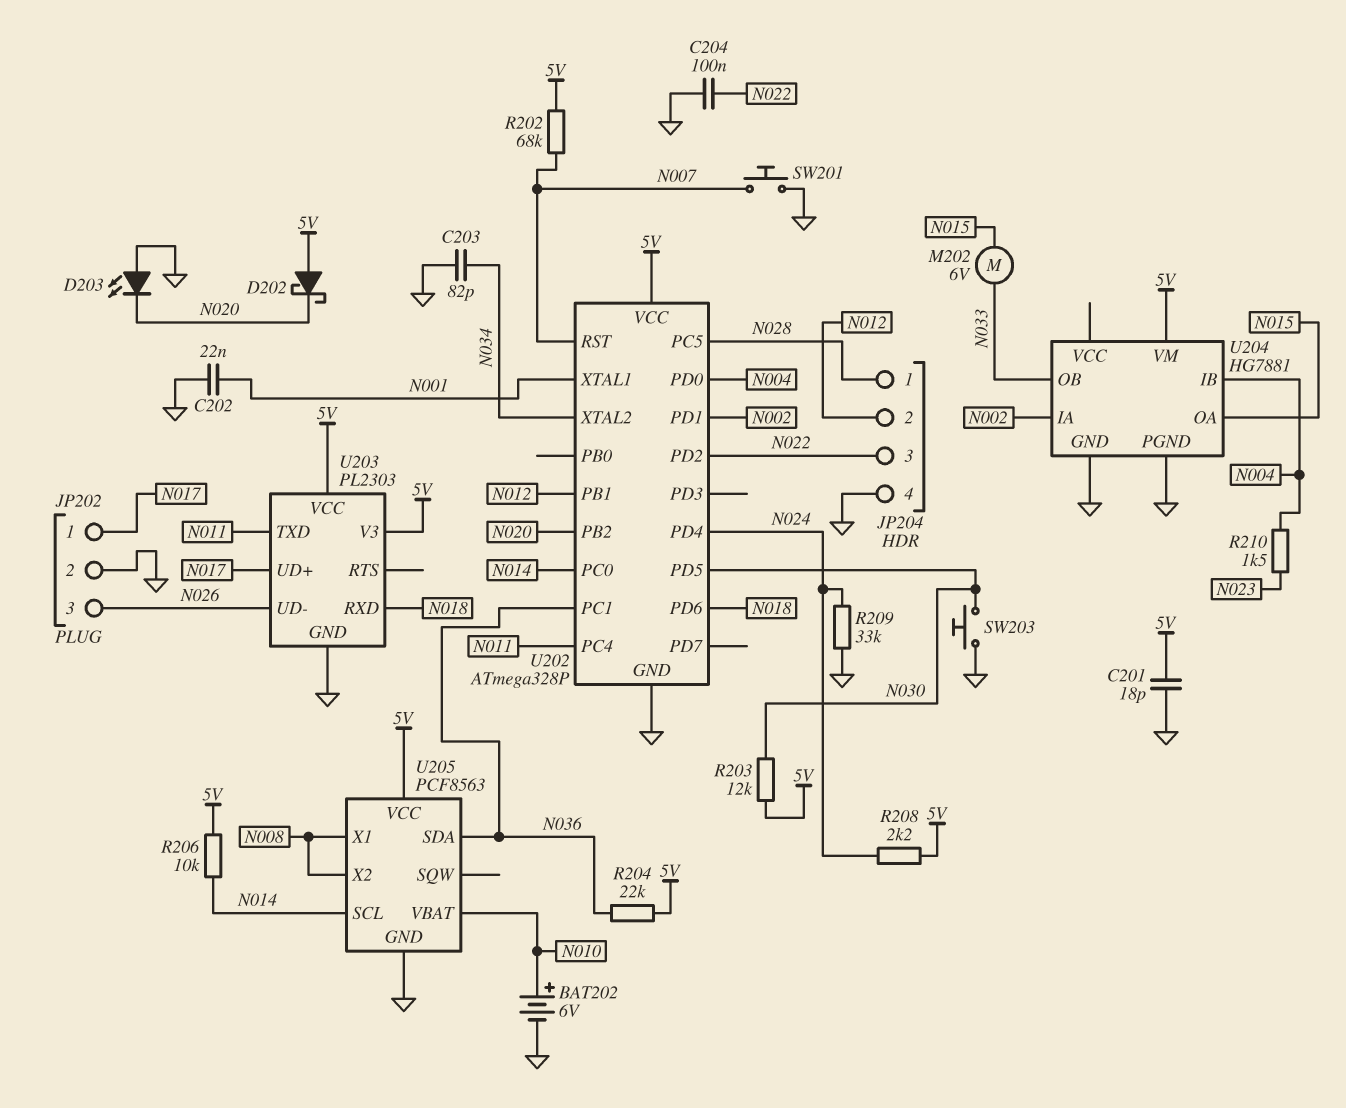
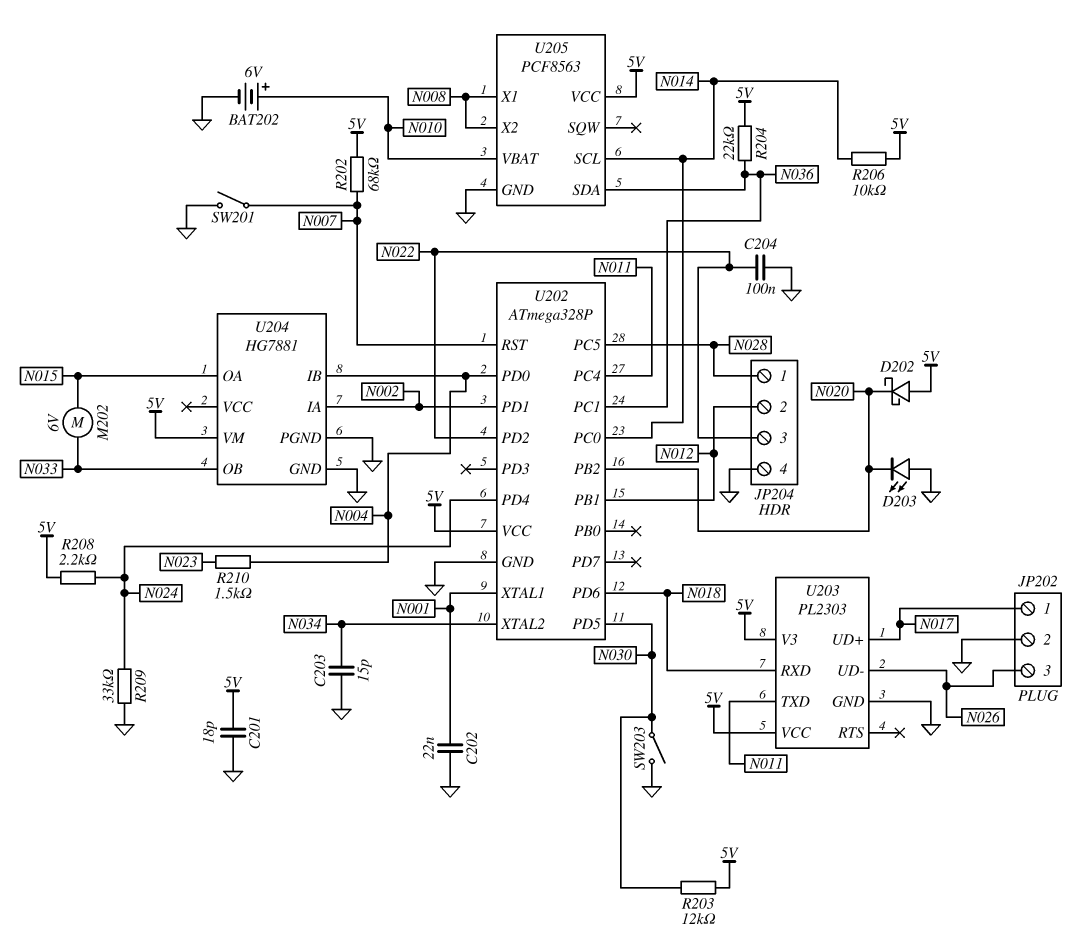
C203: 82pF (GND, N034) -> 15pF (GND, N034)
SW201: button (GND, N007) -> switch (GND, N007)
SW203: button (GND, N030) -> switch (GND, N030)

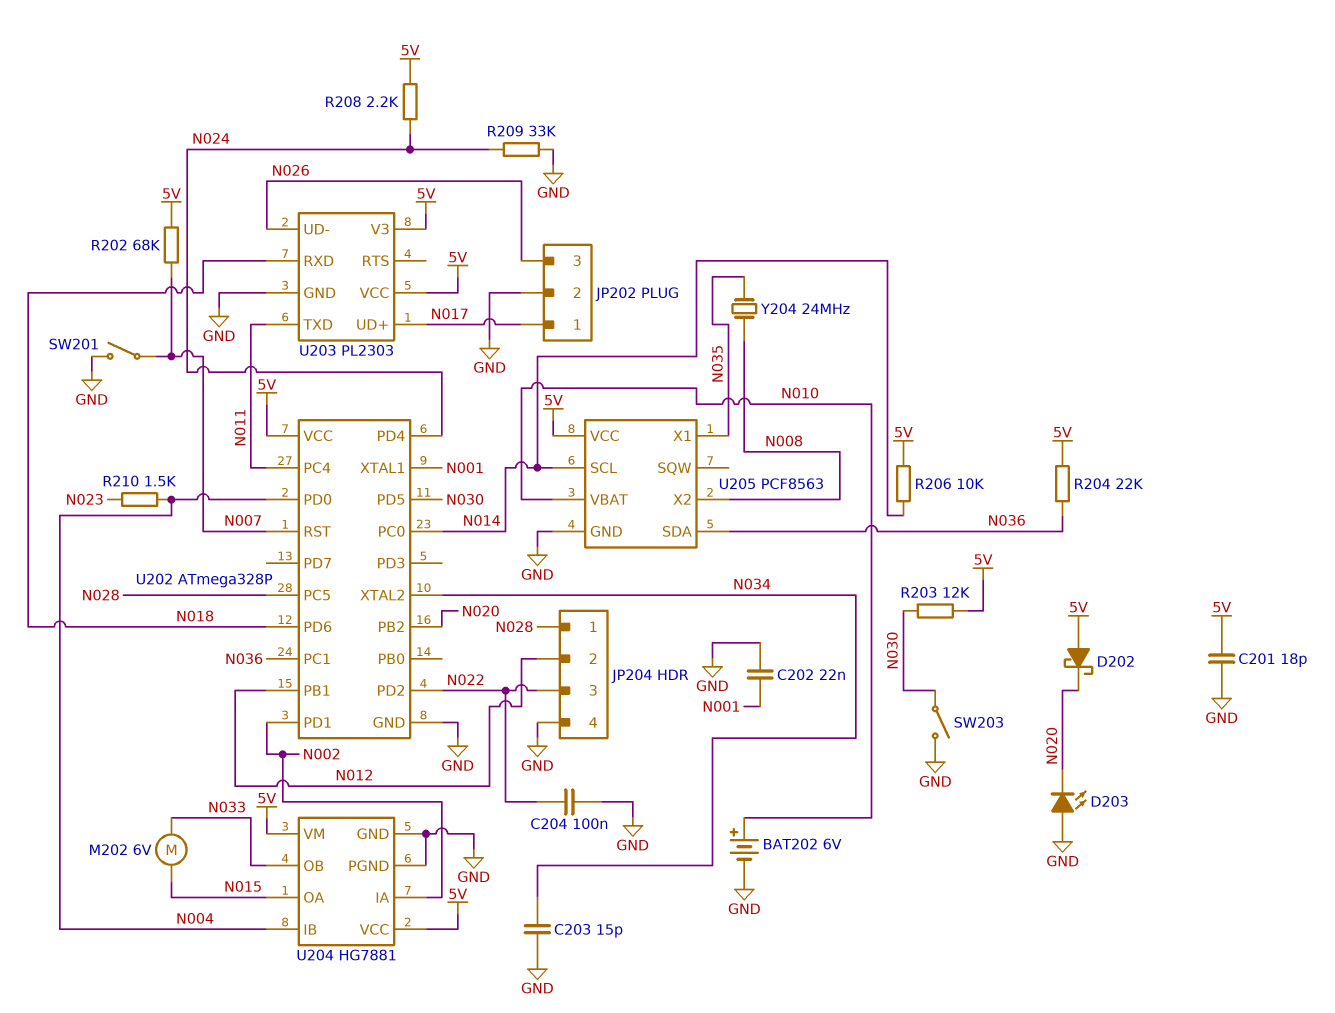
U204 pin VCC: none -> 5V
U205 pin X1: N008 -> N035
Y204: none -> 24MHz (N008, N035)

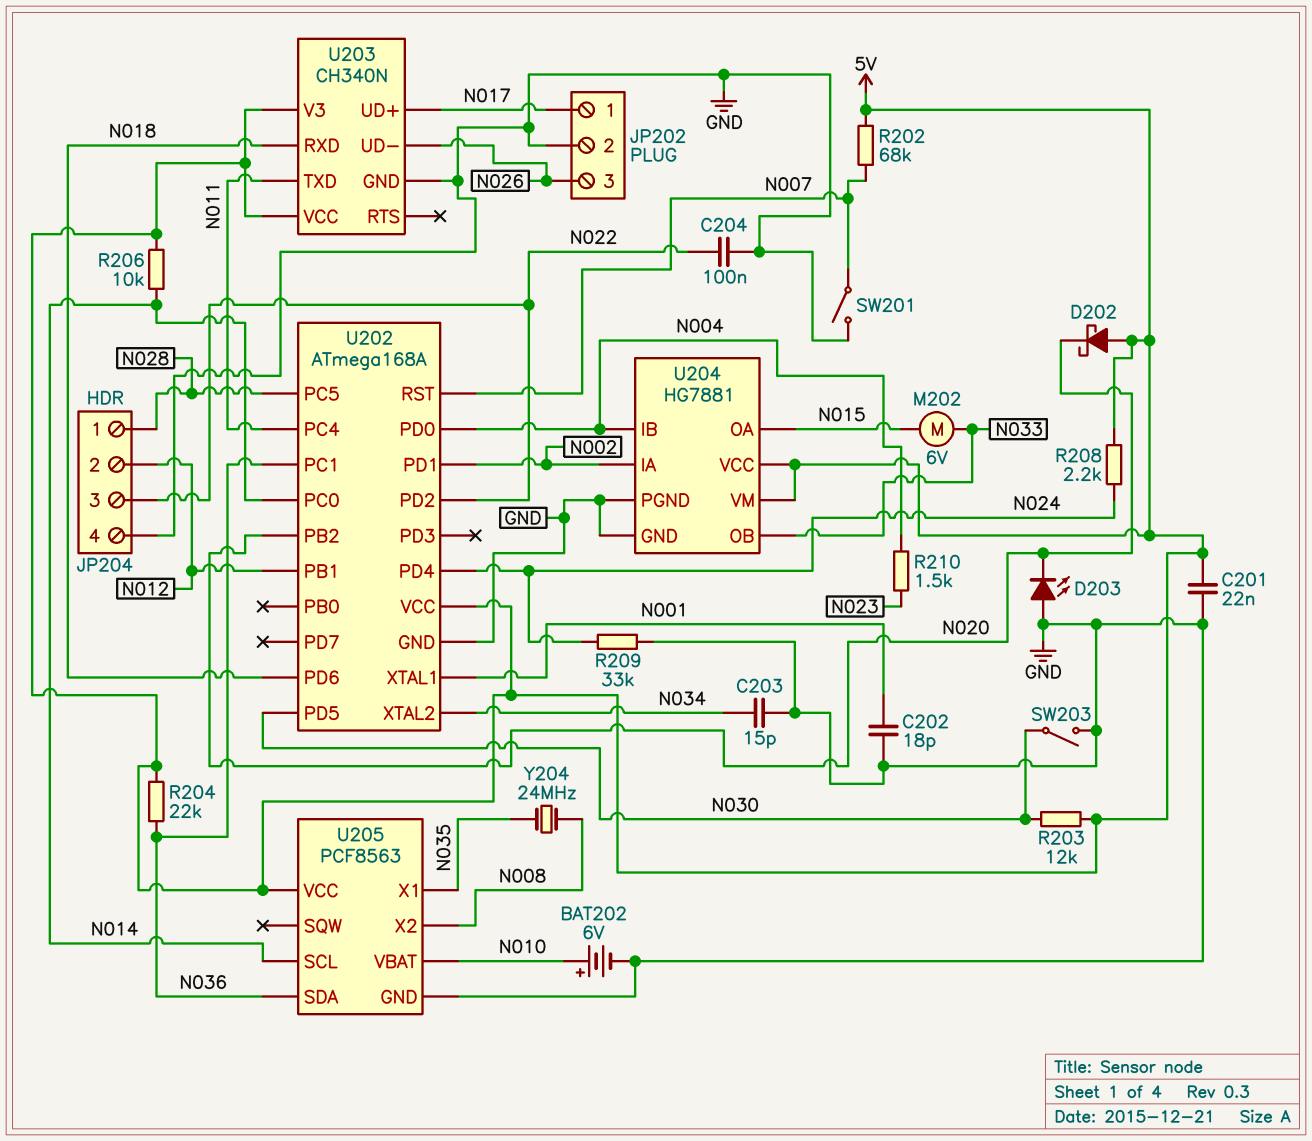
C201: 18pF (5V, GND) -> 22nF (5V, GND)
C202: 22nF (GND, N001) -> 18pF (GND, N001)
U202: ATmega328P -> ATmega168A
U203: PL2303 -> CH340N

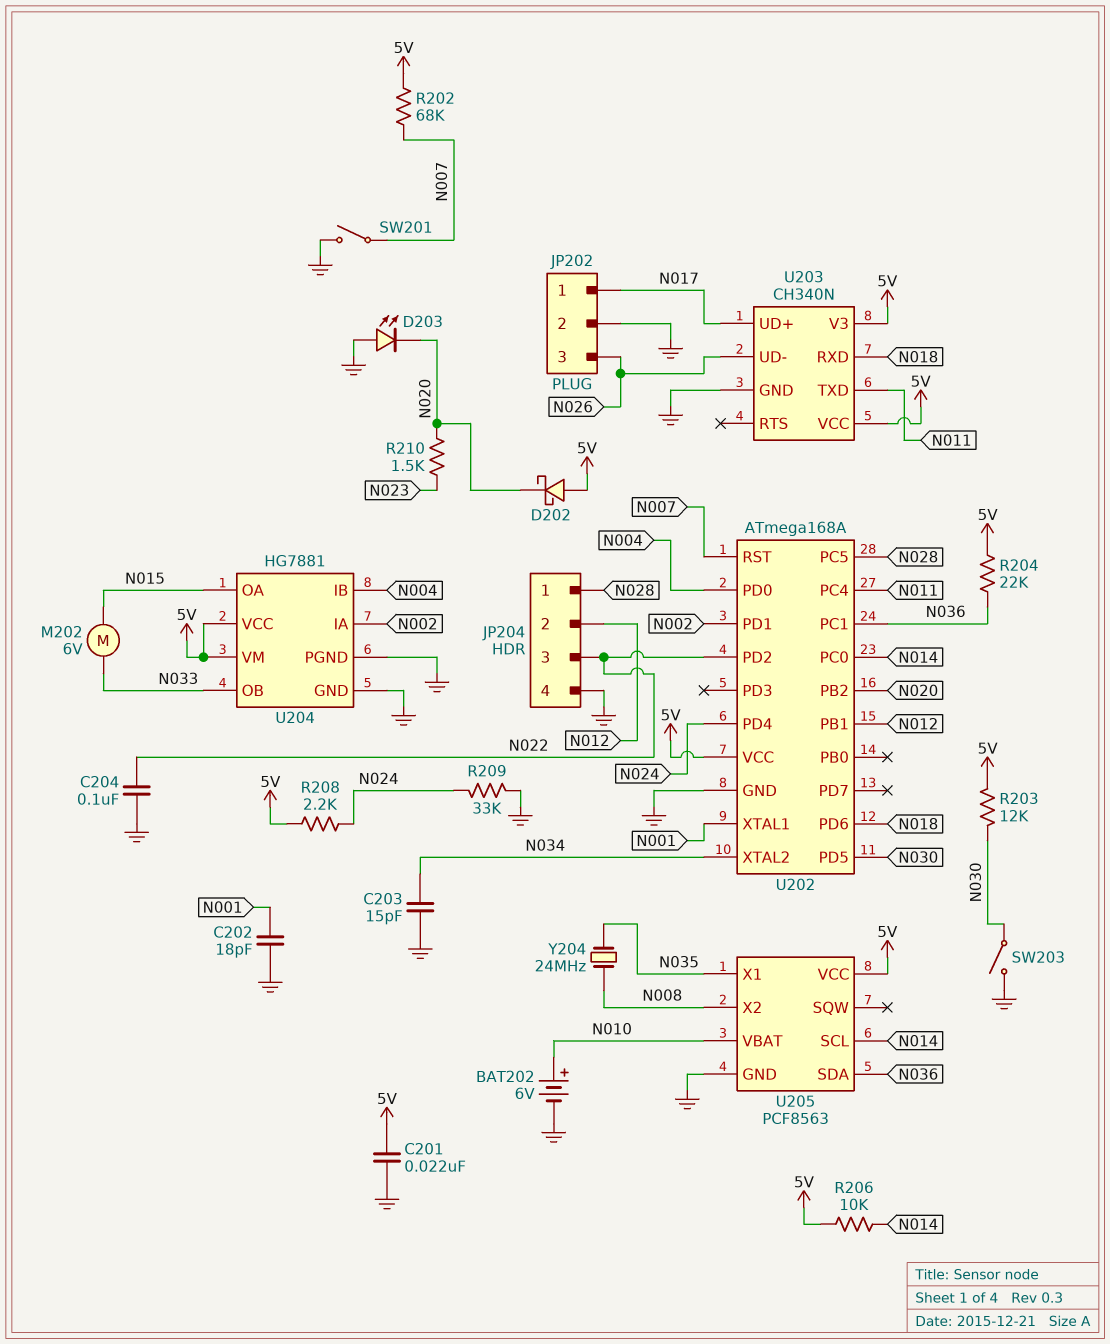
R210: 1.5k (N004, N023) -> 1.5k (N020, N023)

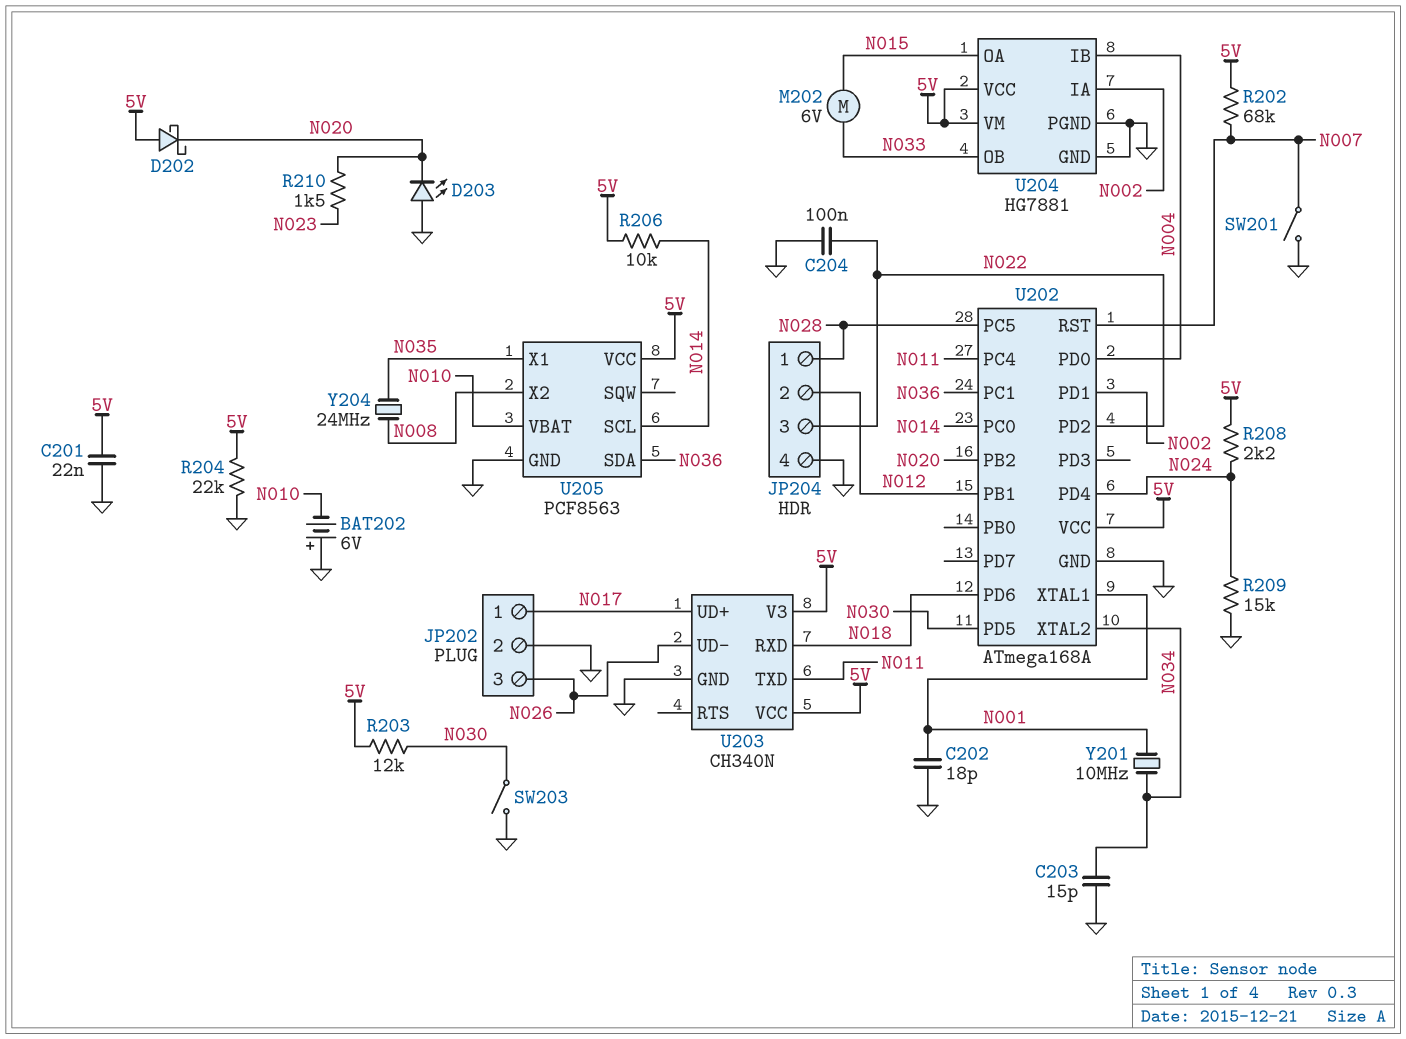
BAT202: 6V (plus N010, minus GND) -> 6V (plus GND, minus N010)
R204: 22k (5V, N036) -> 22k (5V, GND)
R209: 33k (GND, N024) -> 15k (GND, N024)
Y201: none -> 10MHz (N001, N034)

